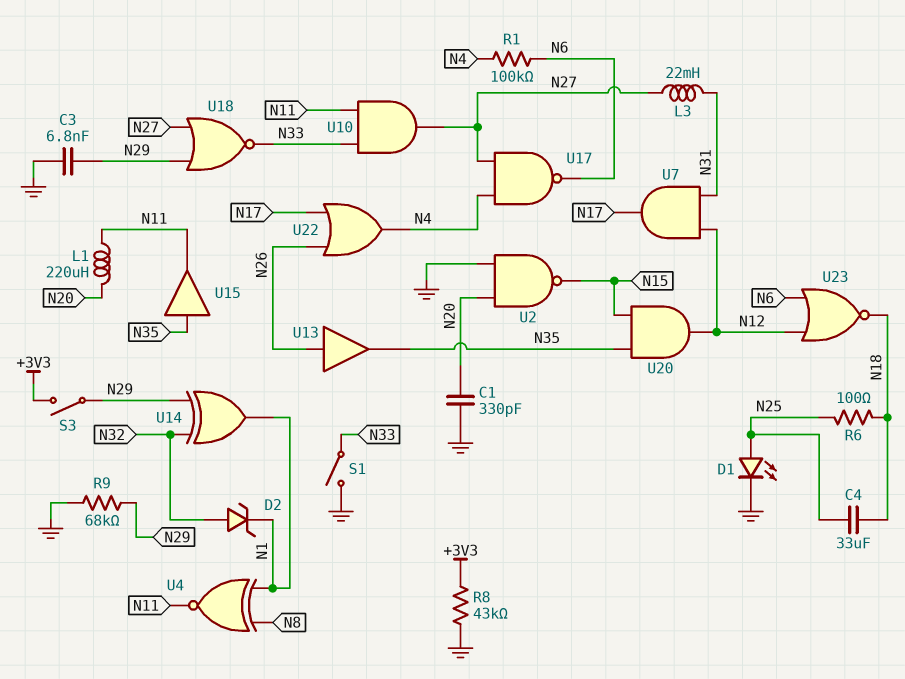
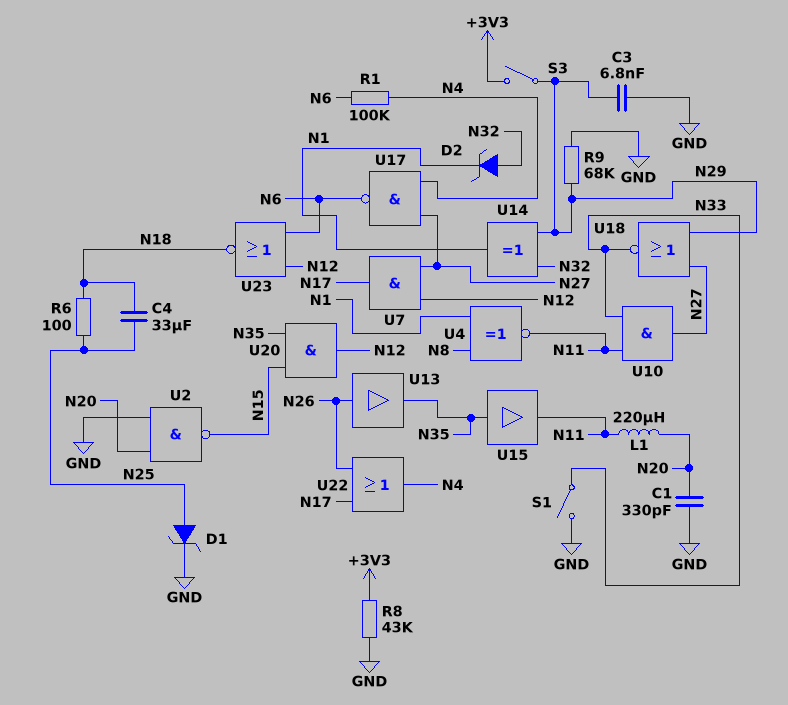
D1: LED (A N25, K GND) -> zener (A N25, K GND)
L3: 22mH (N27, N31) -> none
U7: AND (in N12, in N31, out N17) -> AND (in N12, in N27, out N17)

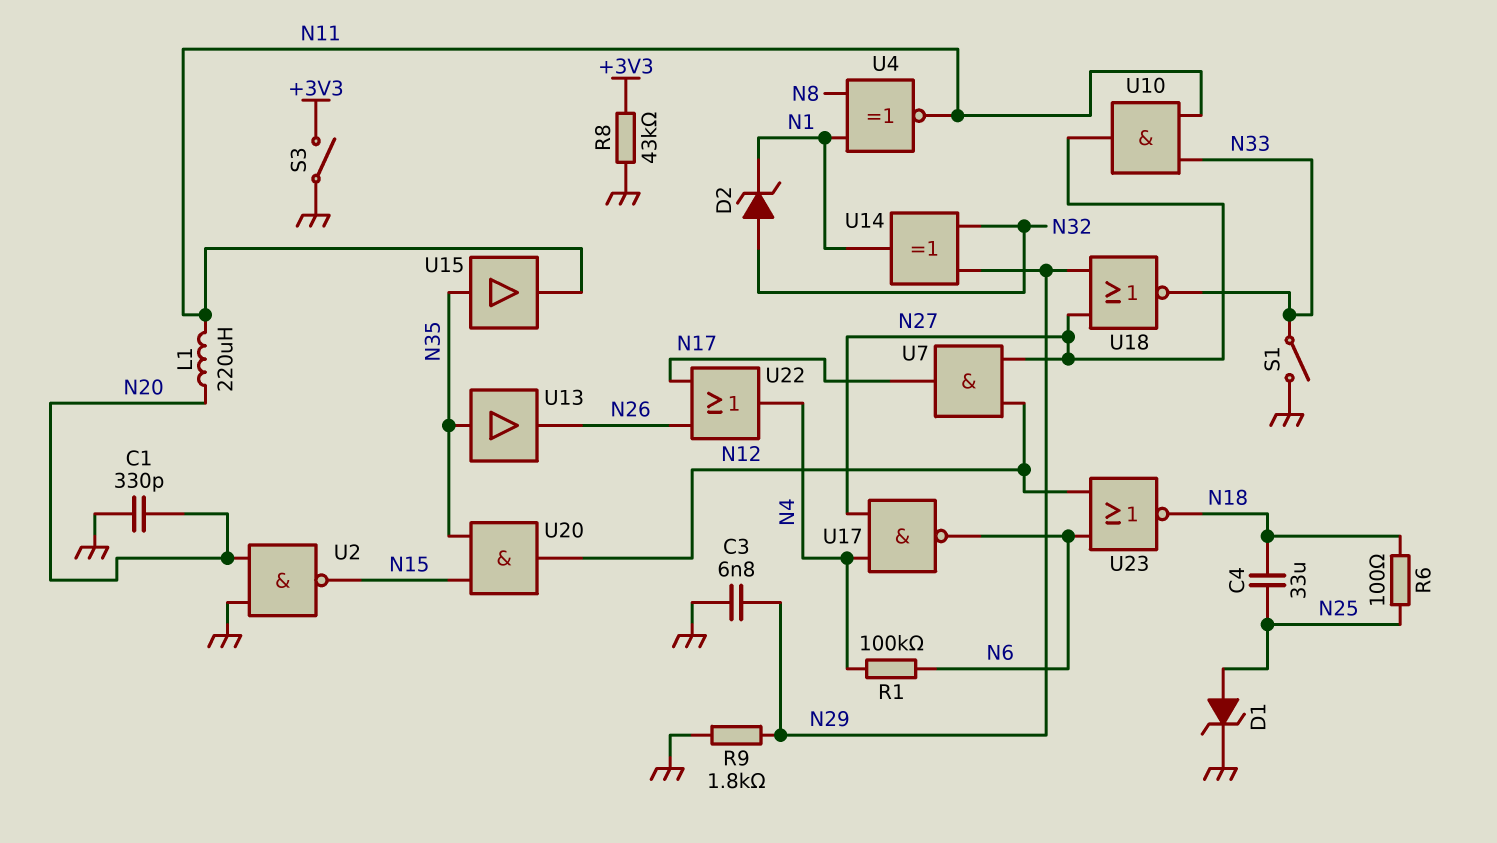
R9: 68k (GND, N29) -> 1.8k (GND, N29)
S3: switch (+3V3, N29) -> switch (+3V3, GND)
U13: buffer (in N26, out N35) -> buffer (in N35, out N26)

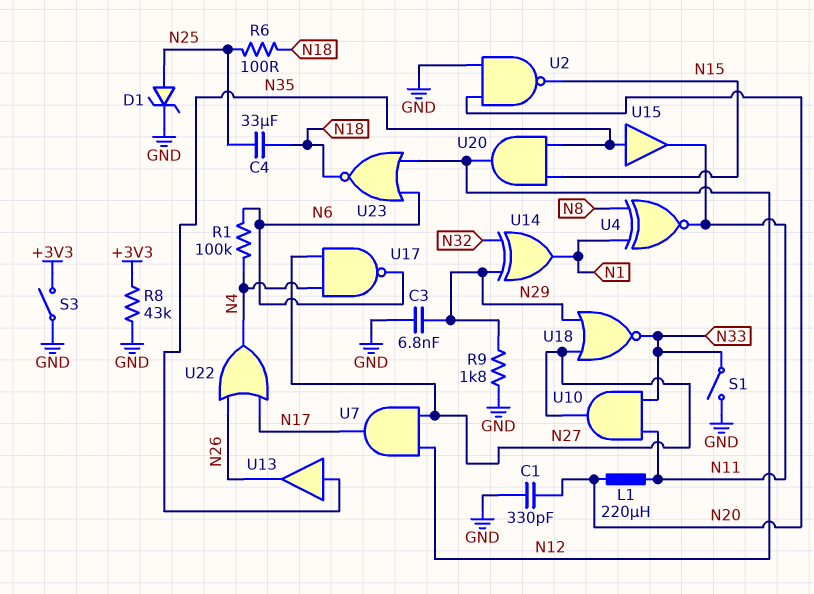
D2: zener (A N32, K N1) -> none

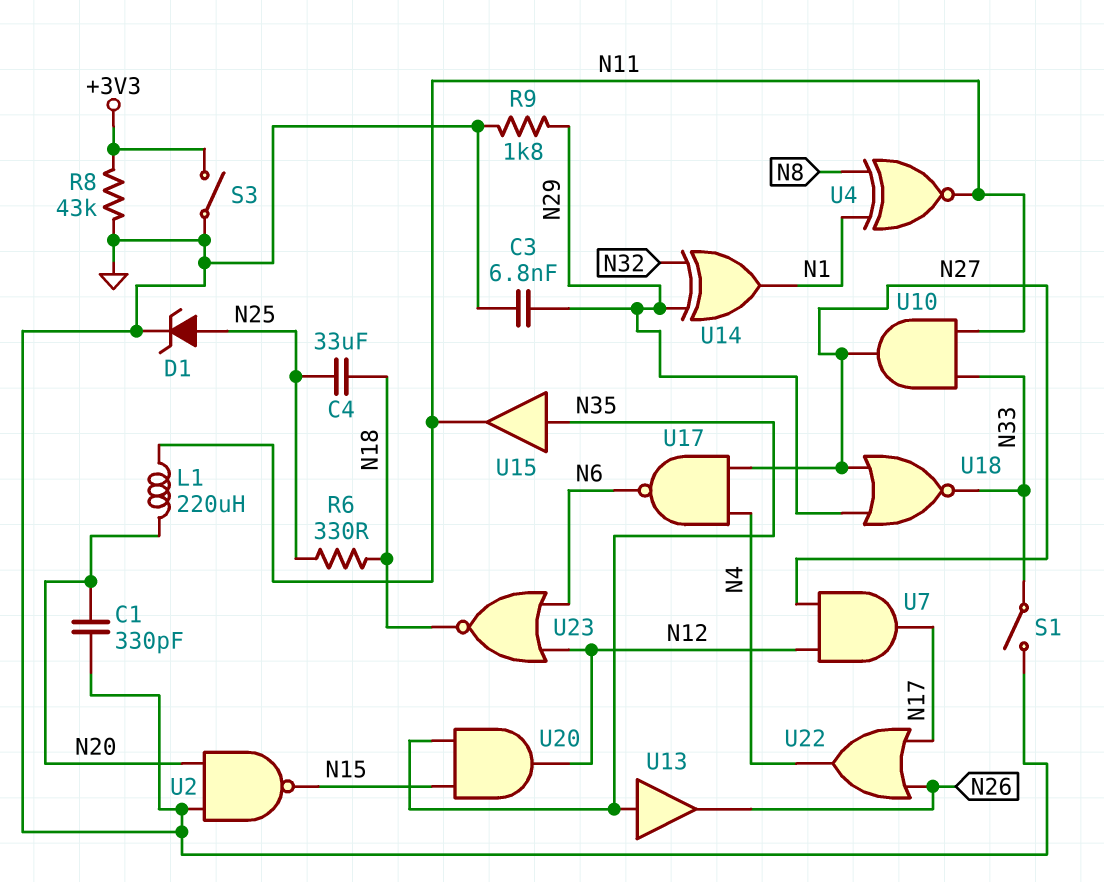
R1: 100k (N4, N6) -> none
R6: 100 (N18, N25) -> 330 (N18, N25)

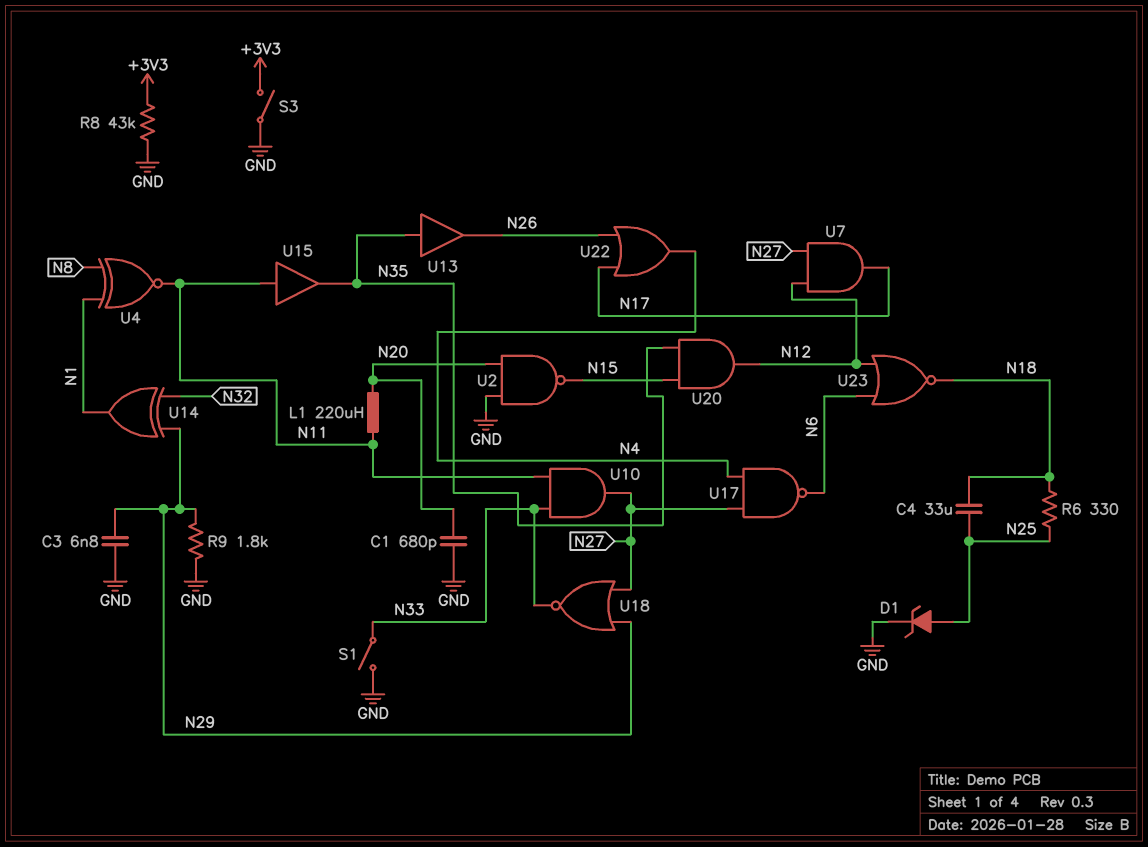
C1: 330pF (GND, N20) -> 680pF (GND, N20)
U15: buffer (in N35, out N11) -> buffer (in N11, out N35)

